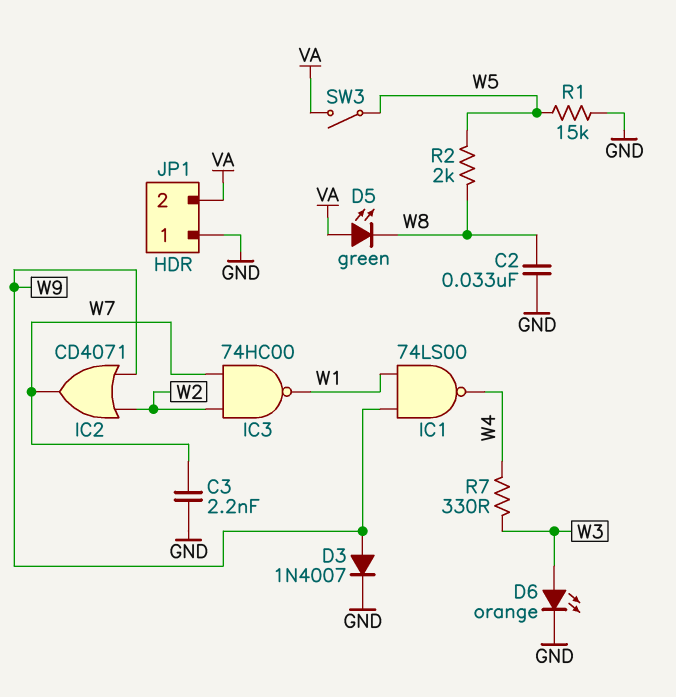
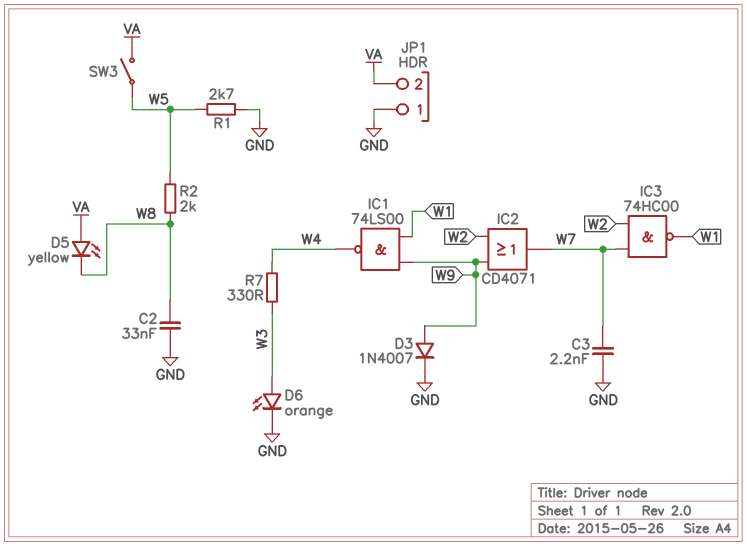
D5: LED green (A VA, K W8) -> LED yellow (A VA, K W8)
R1: 15k (GND, W5) -> 2.7k (GND, W5)

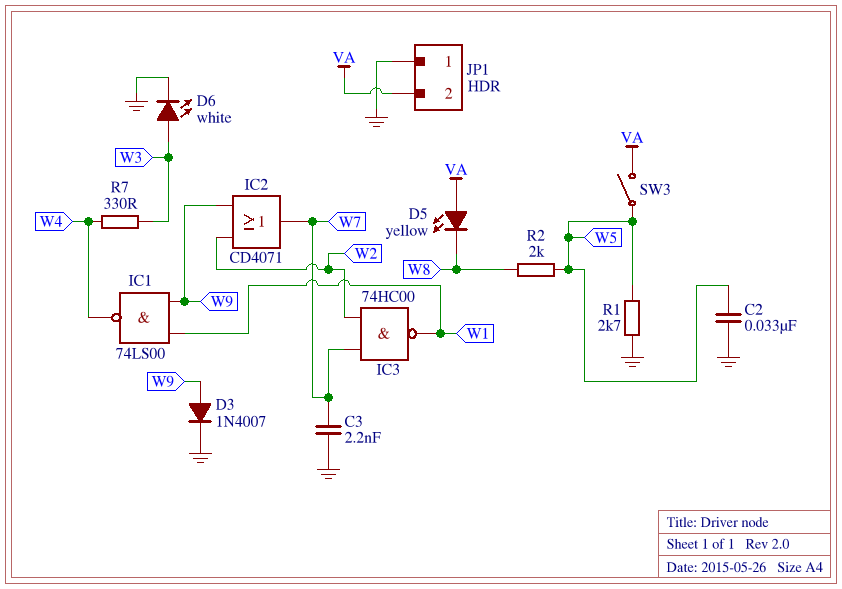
C2: 33nF (GND, W8) -> 33nF (GND, W5)
D6: LED orange (A W3, K GND) -> LED white (A W3, K GND)

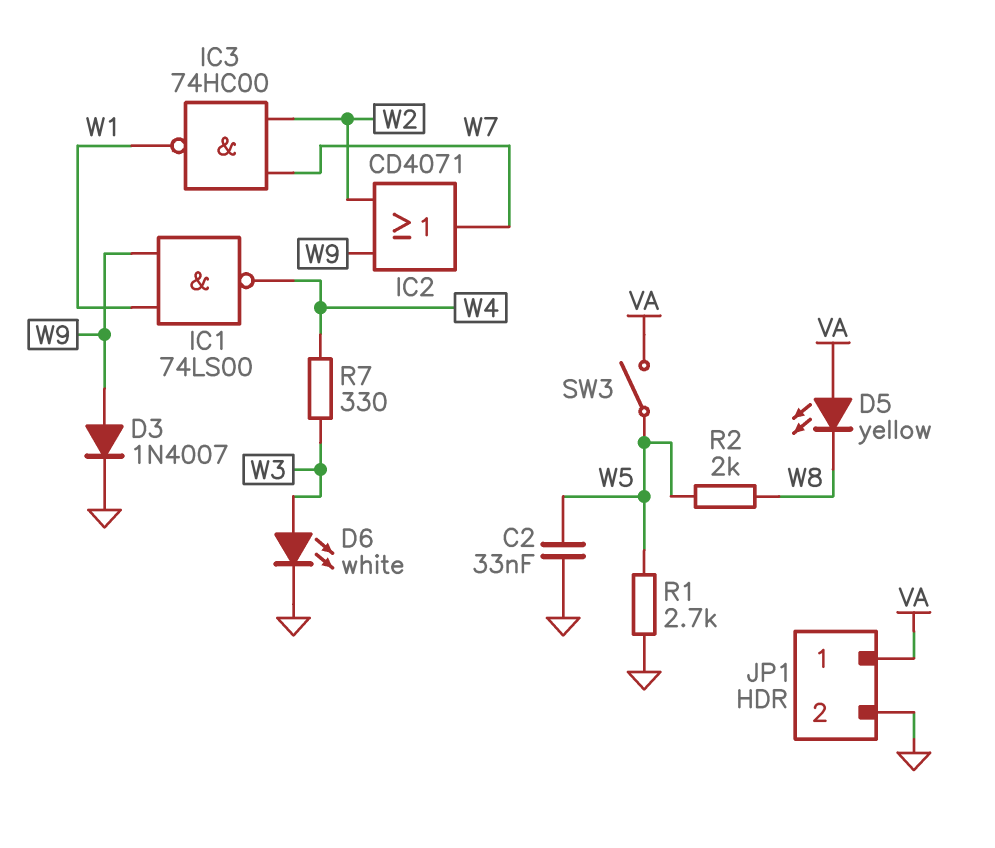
C3: 2.2nF (GND, W7) -> none
JP1 pin 1: GND -> VA
JP1 pin 2: VA -> GND

